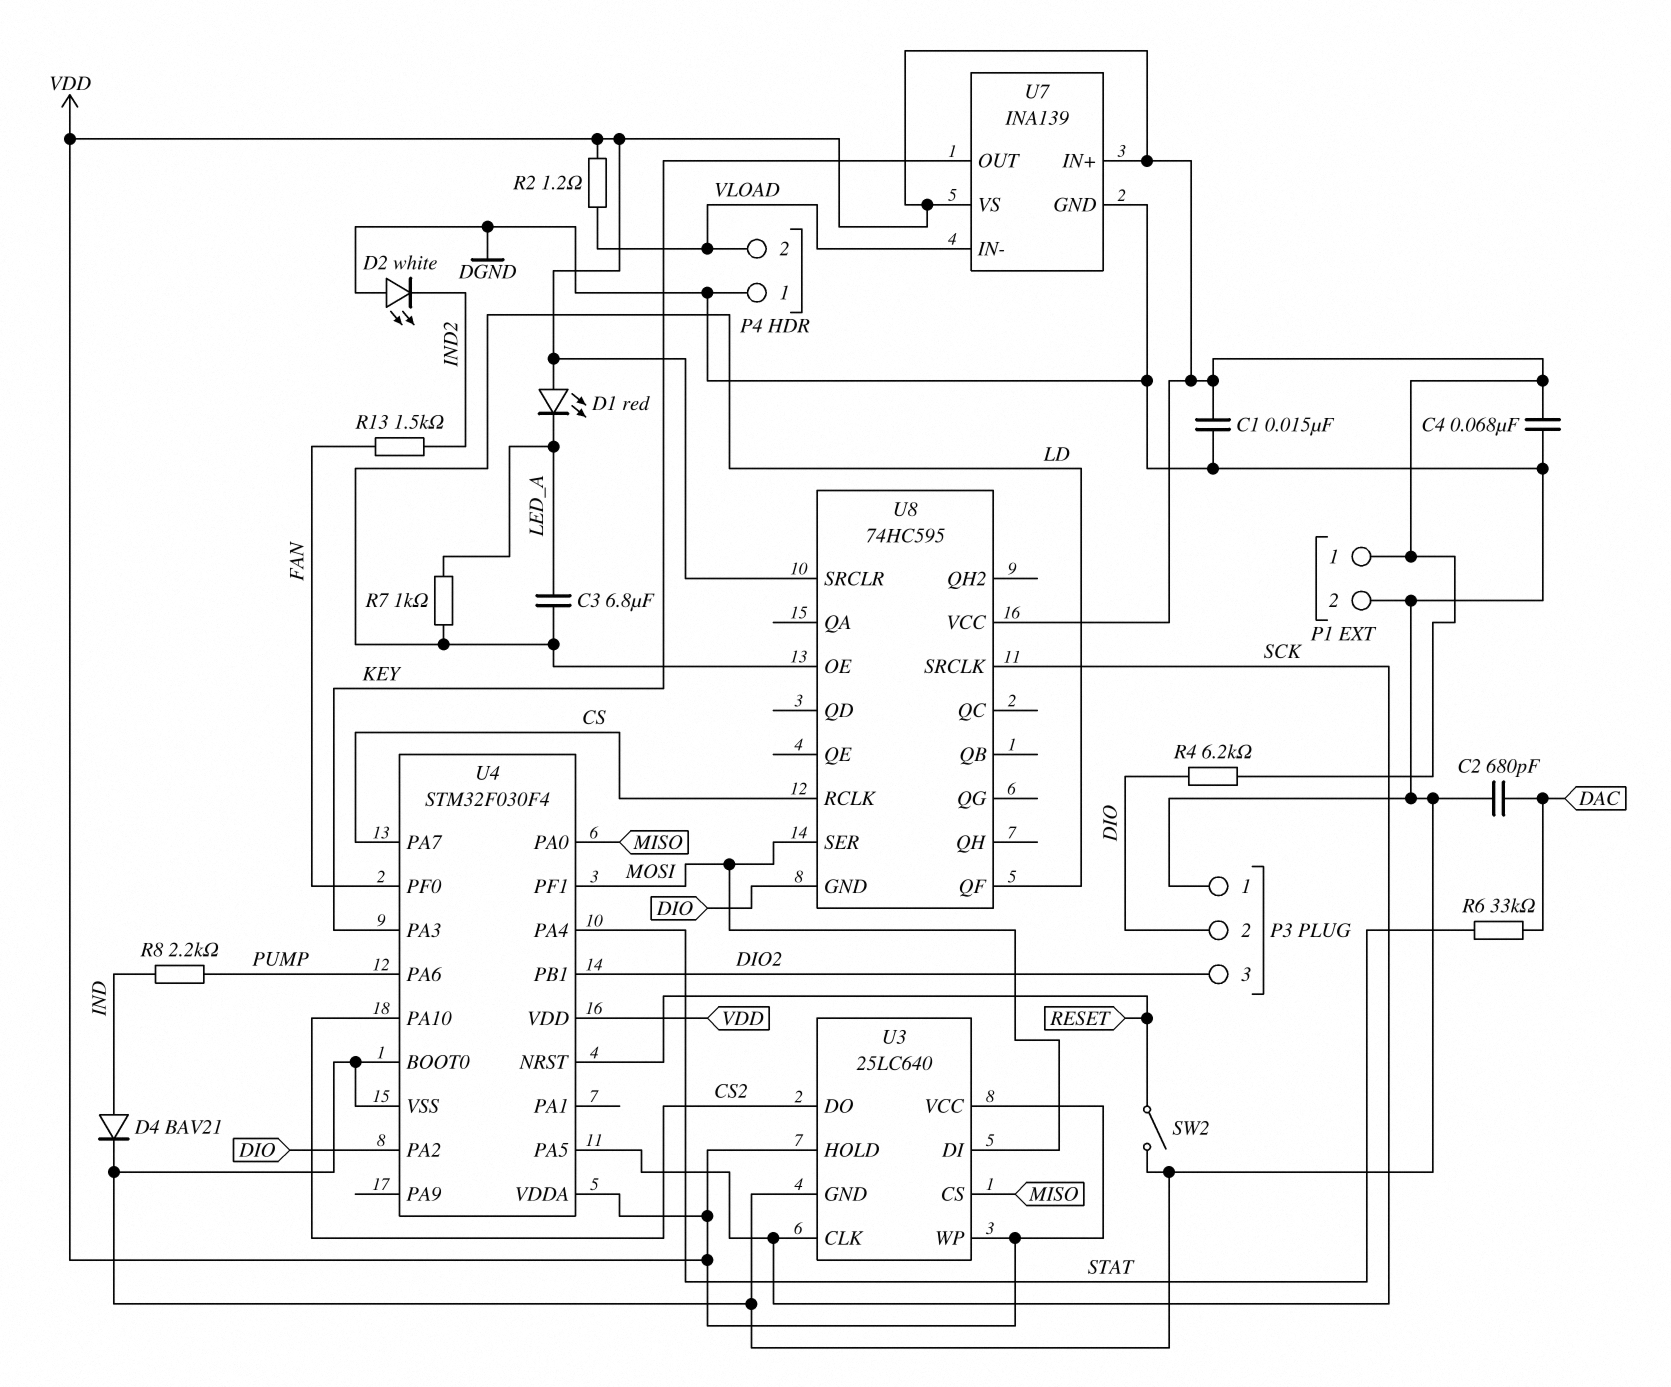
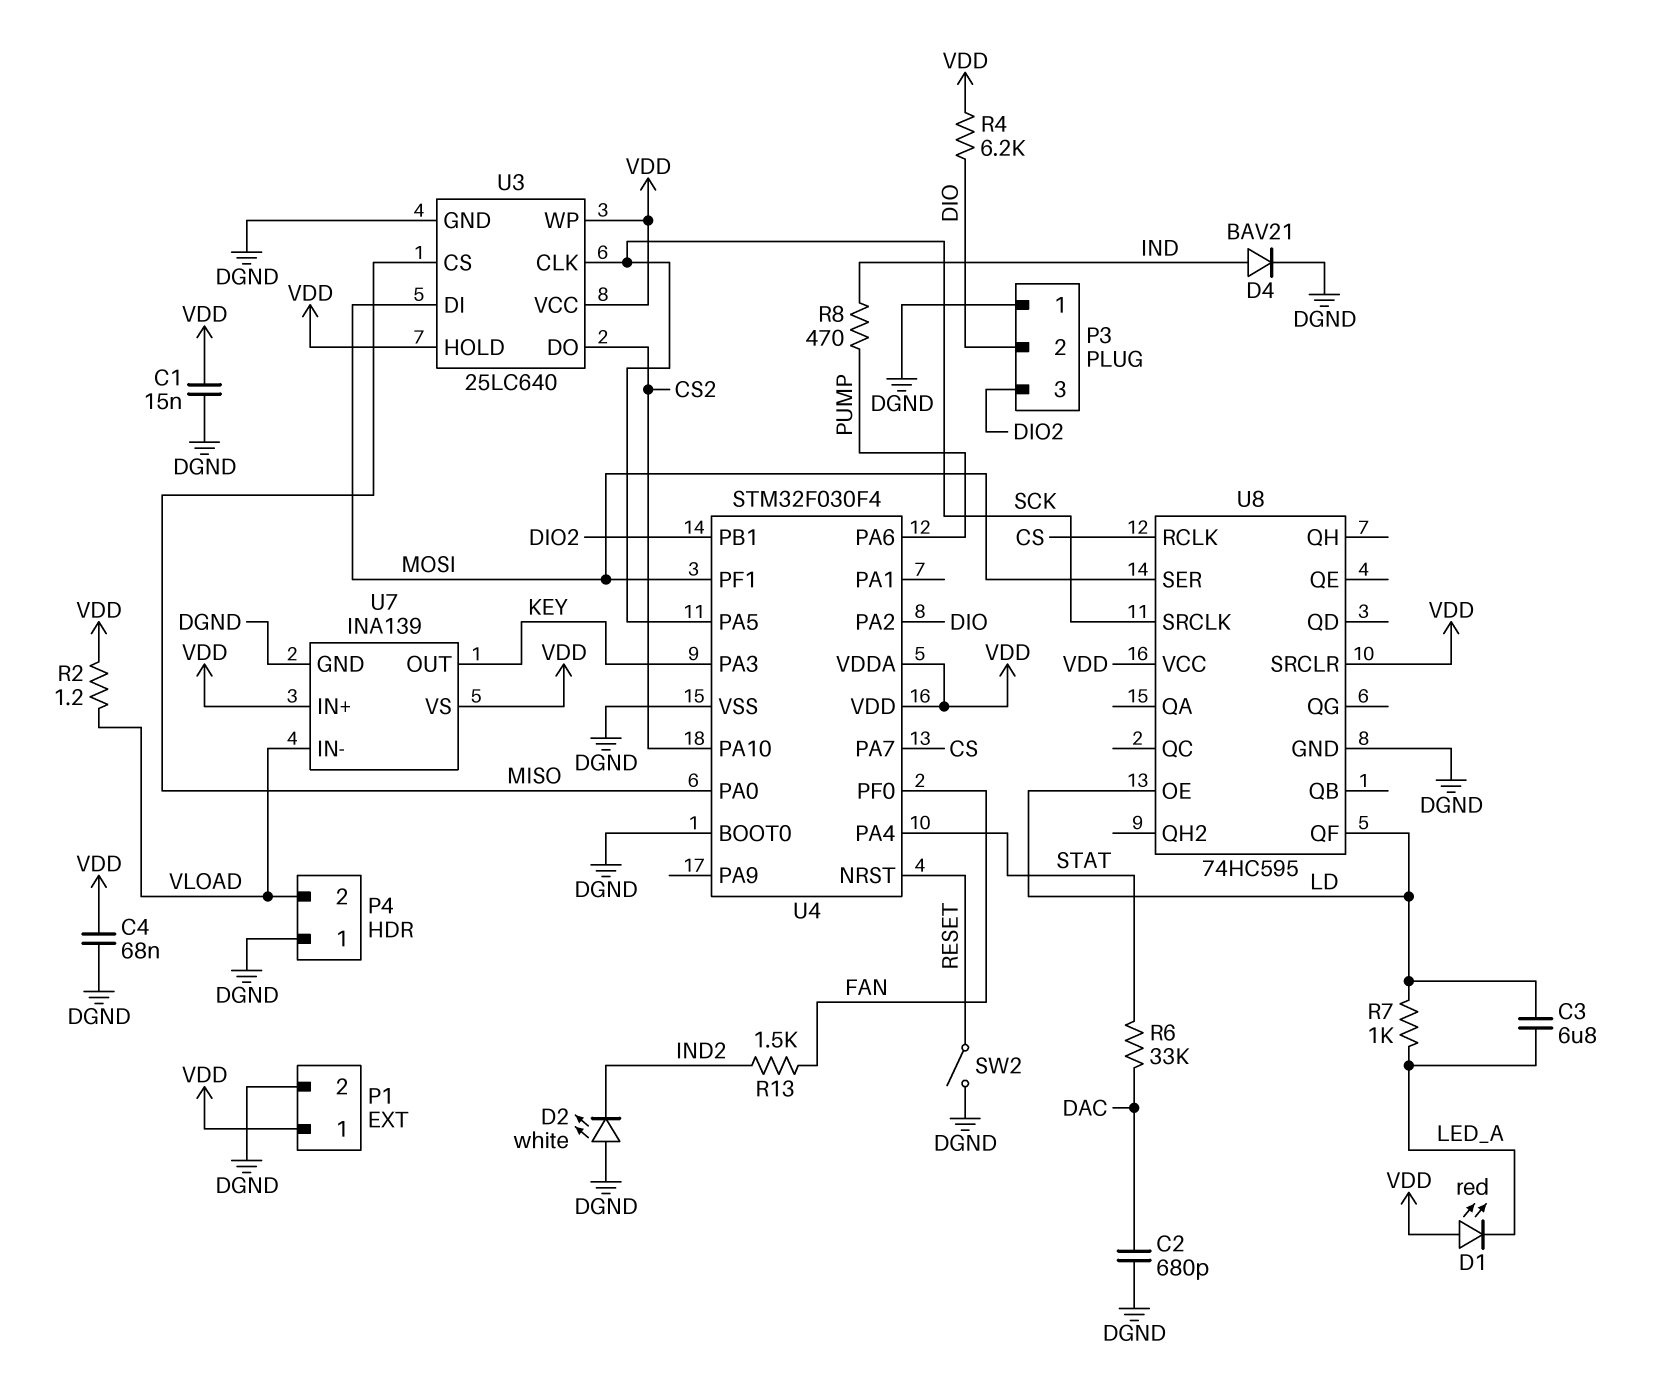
R8: 2.2k (IND, PUMP) -> 470 (IND, PUMP)
U8 pin GND: DIO -> DGND

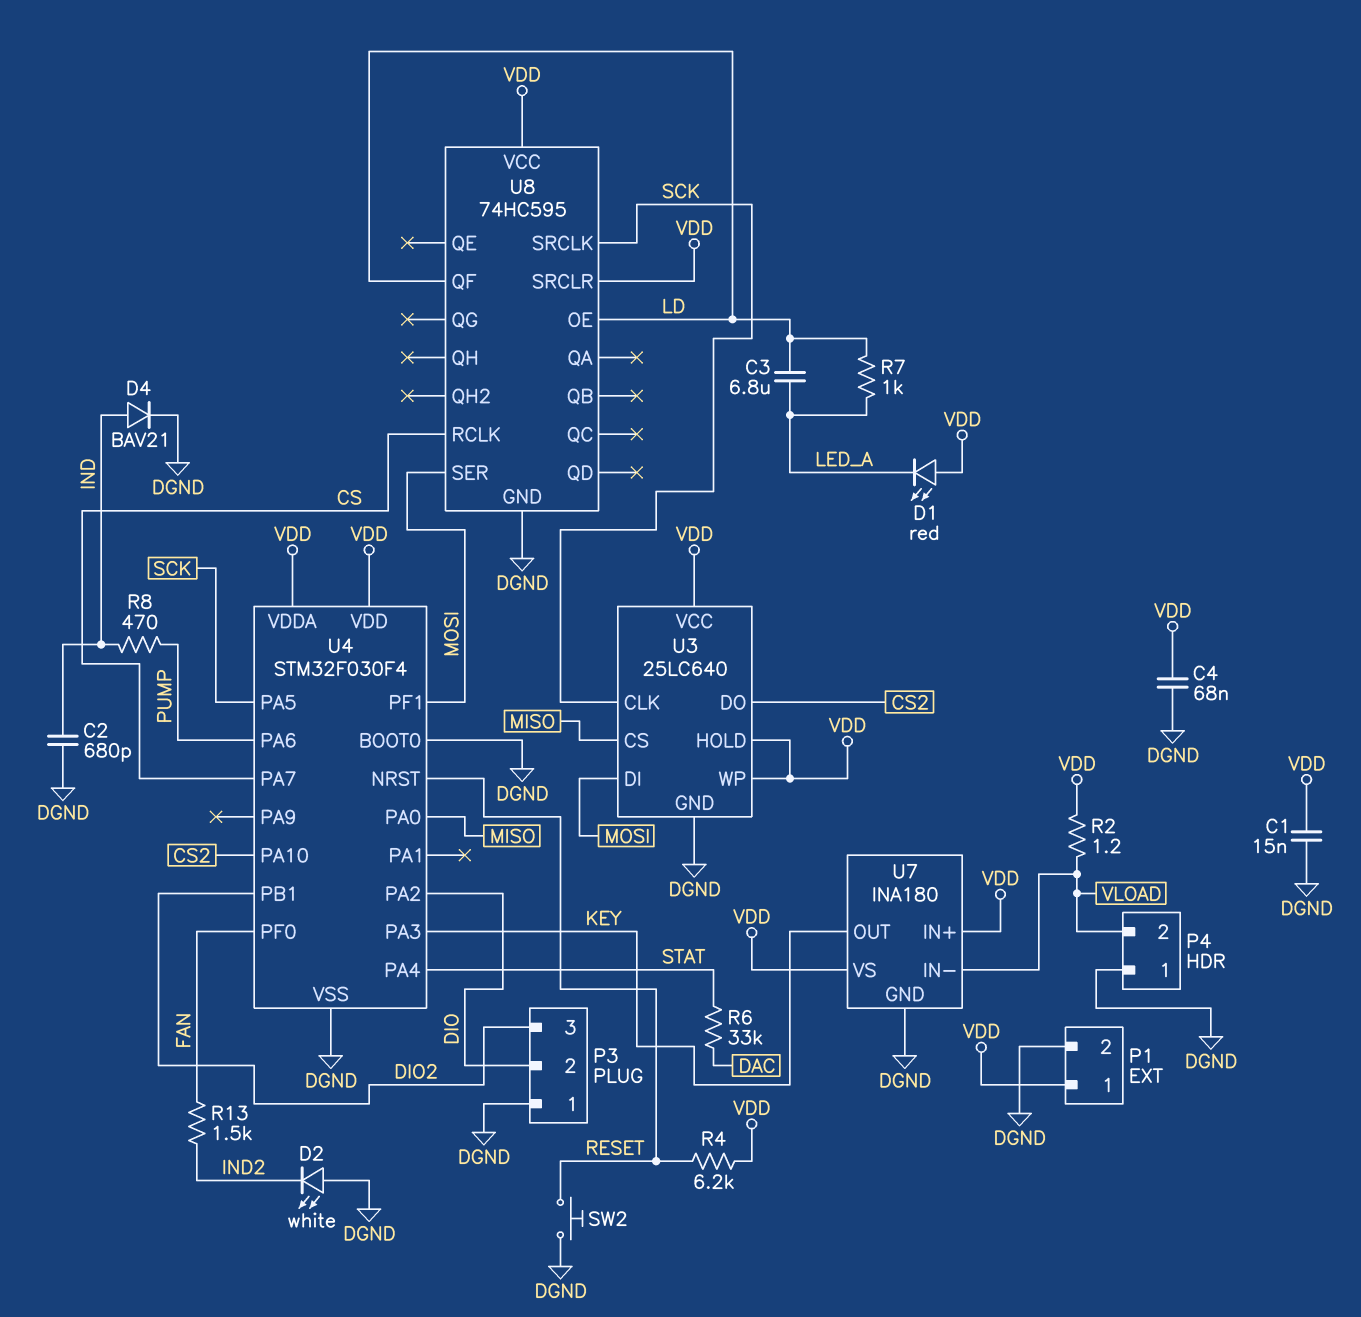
C2: 680pF (DAC, DGND) -> 680pF (DGND, IND)
R4: 6.2k (DIO, VDD) -> 6.2k (RESET, VDD)
SW2: switch (DGND, RESET) -> button (DGND, RESET)
U7: INA139 -> INA180

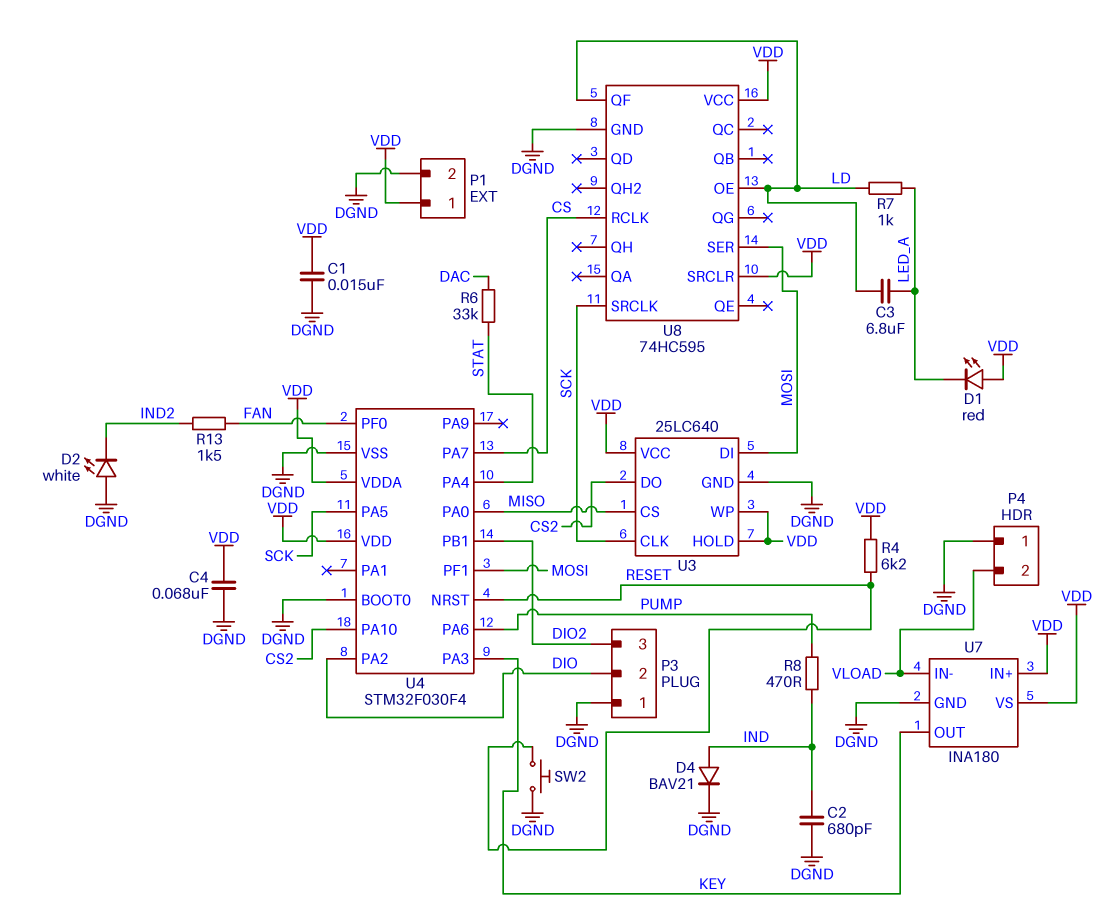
R2: 1.2 (VDD, VLOAD) -> none

